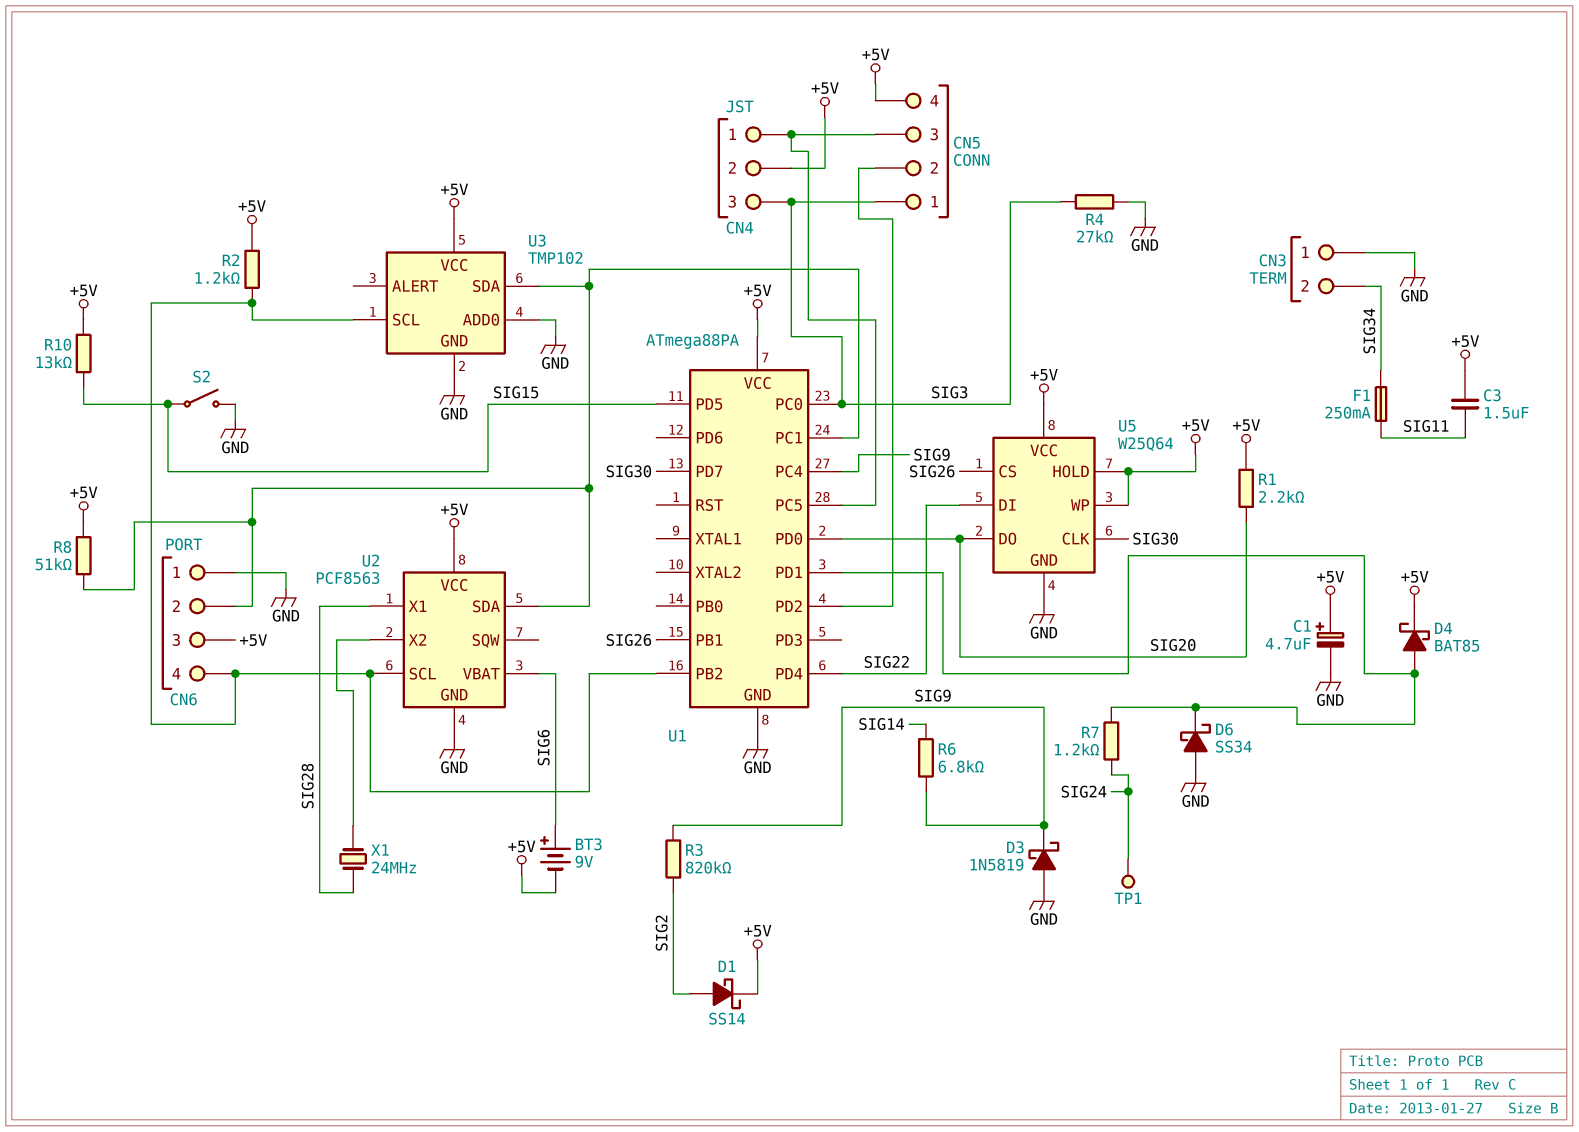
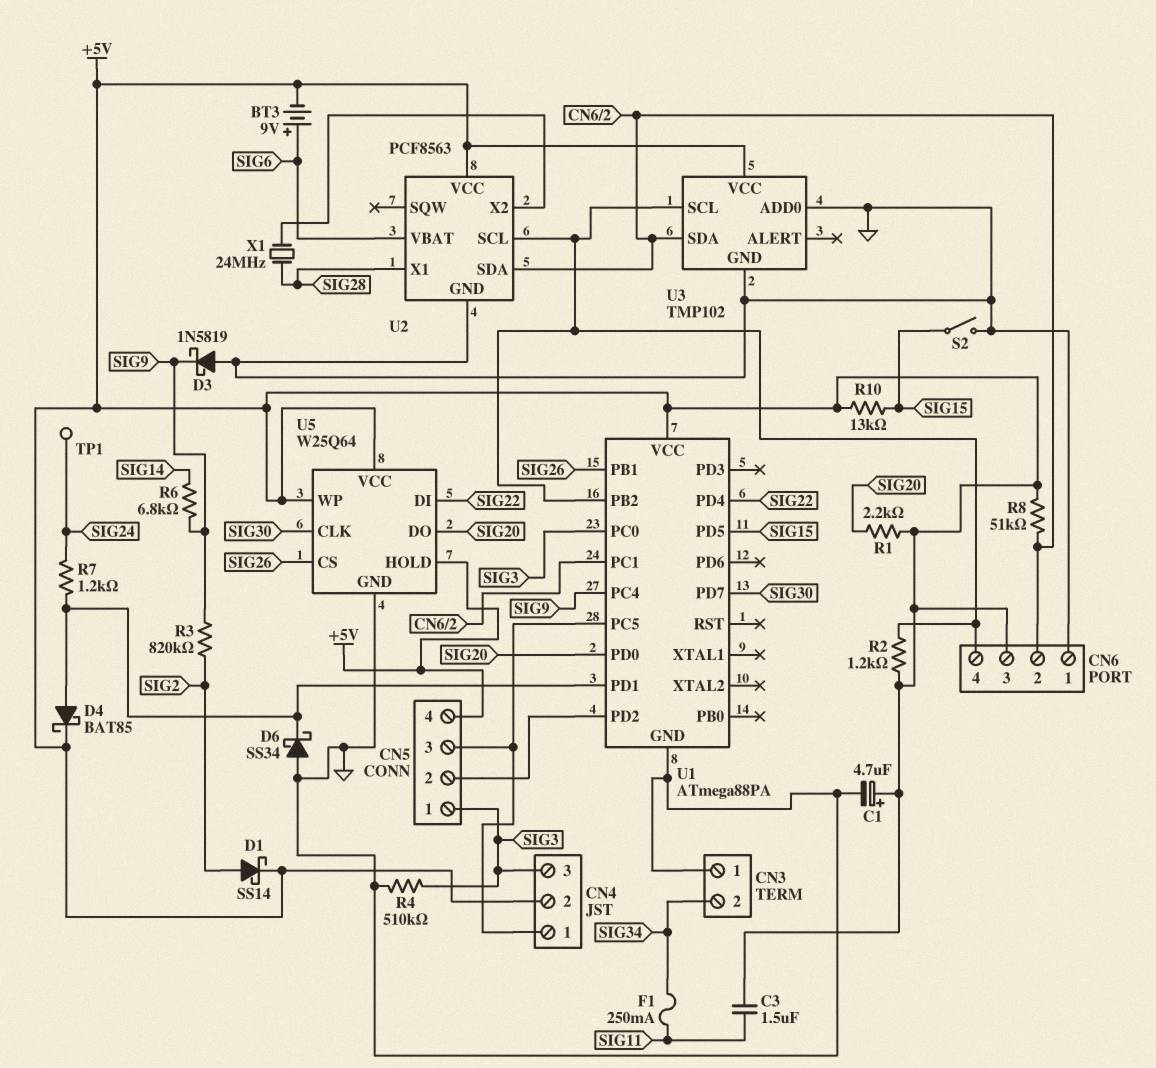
R4: 27k (GND, SIG3) -> 510k (GND, SIG3)

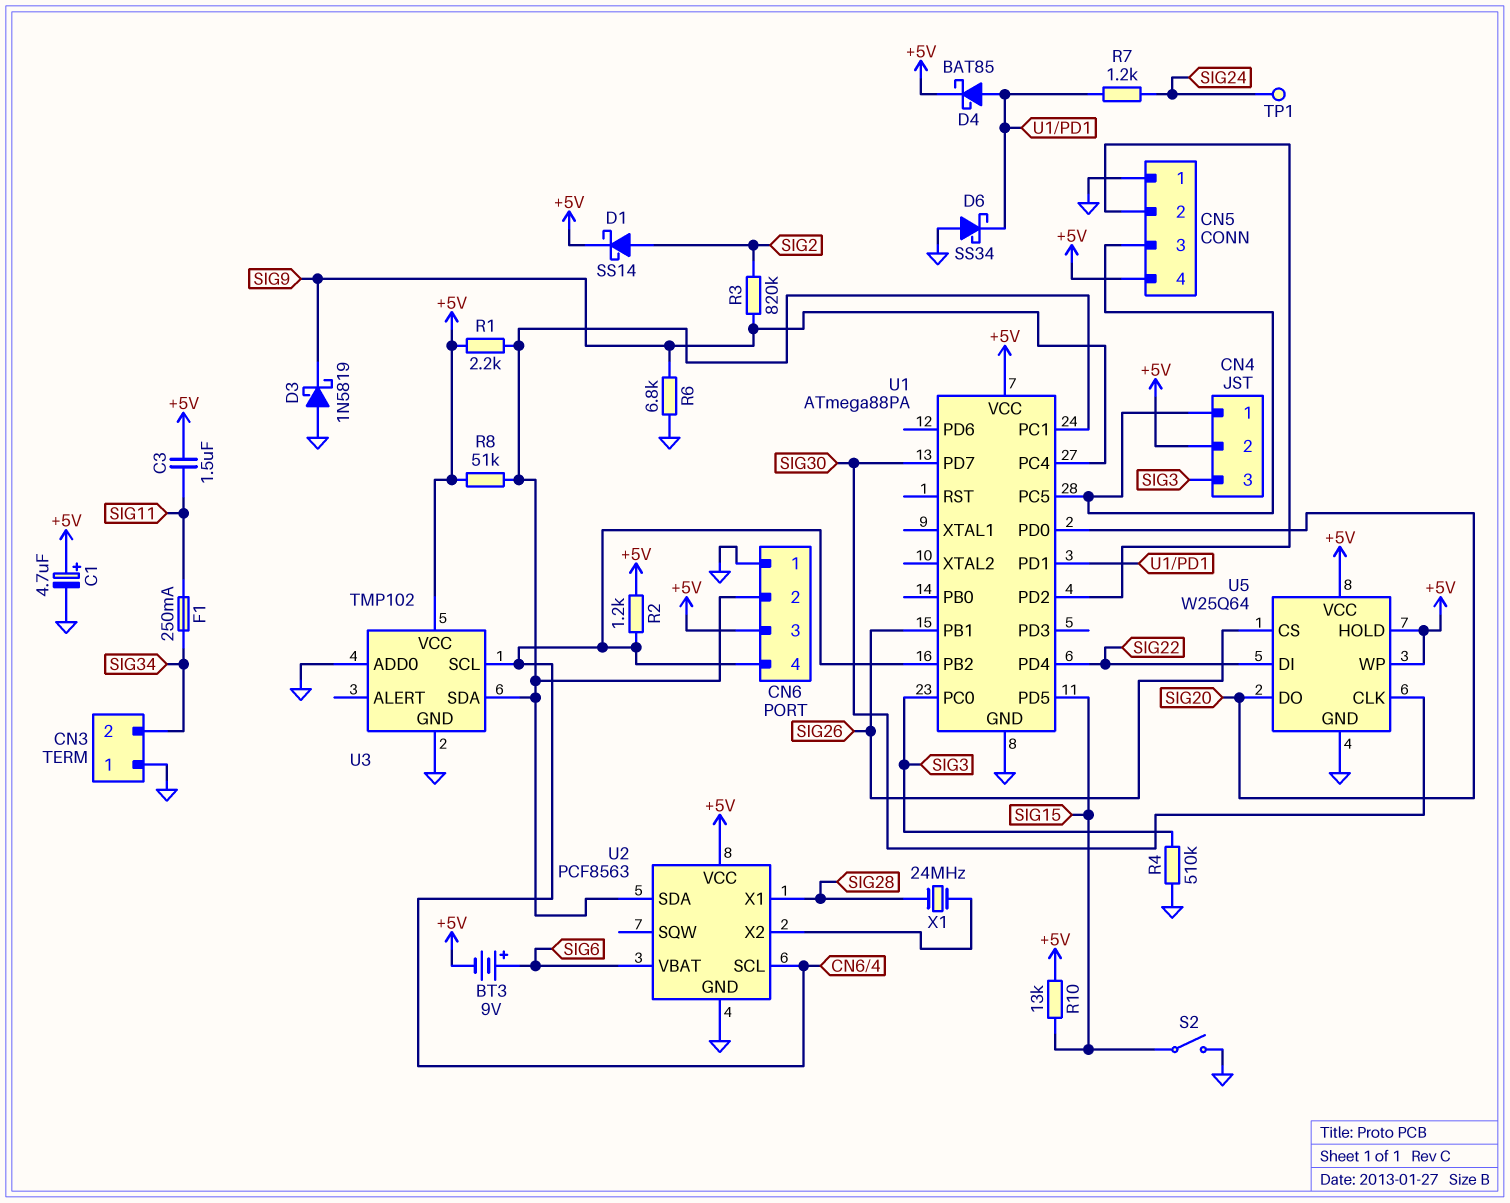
CN5 pin 1: SIG3 -> GND
R1: 2.2k (+5V, SIG20) -> 2.2k (+5V, CN6/2)
R6: 6.8k (SIG9, SIG14) -> 6.8k (GND, SIG9)

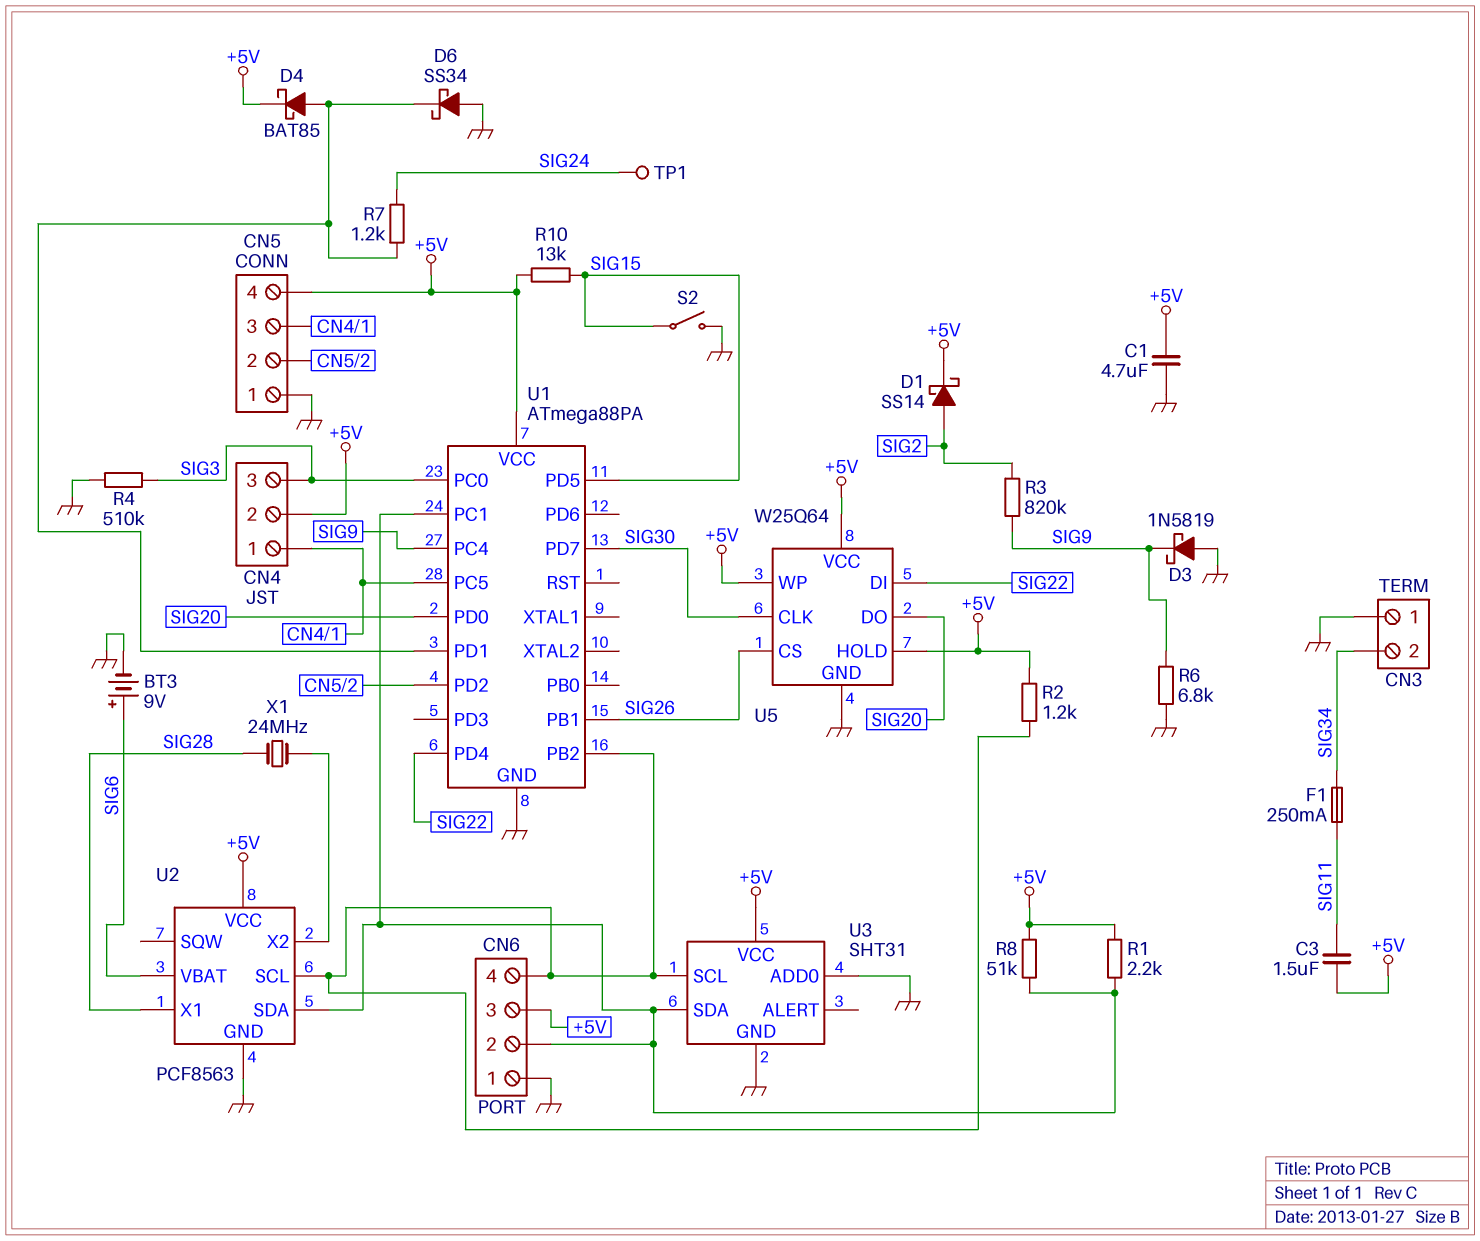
BT3: 9V (plus SIG6, minus +5V) -> 9V (plus SIG6, minus GND)
C1: 4.7uF (plus +5V, minus GND) -> 4.7uF (+5V, GND)
U3: TMP102 -> SHT31

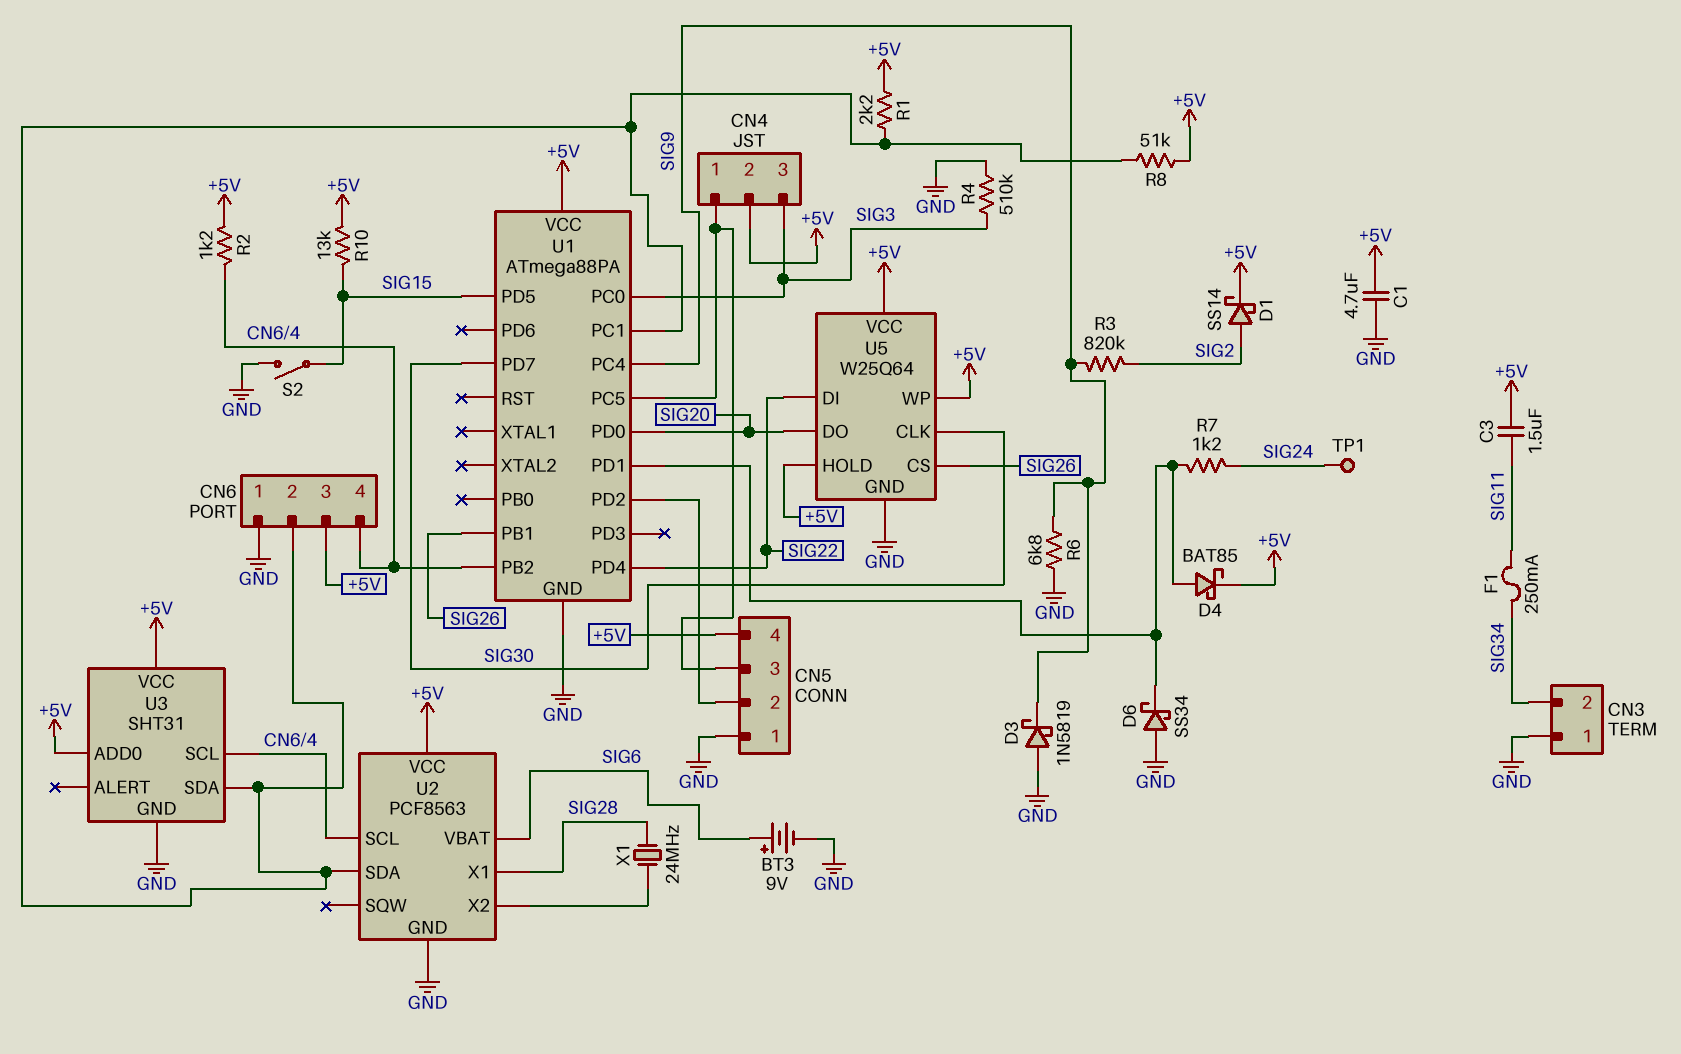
U3 pin ADD0: GND -> +5V

